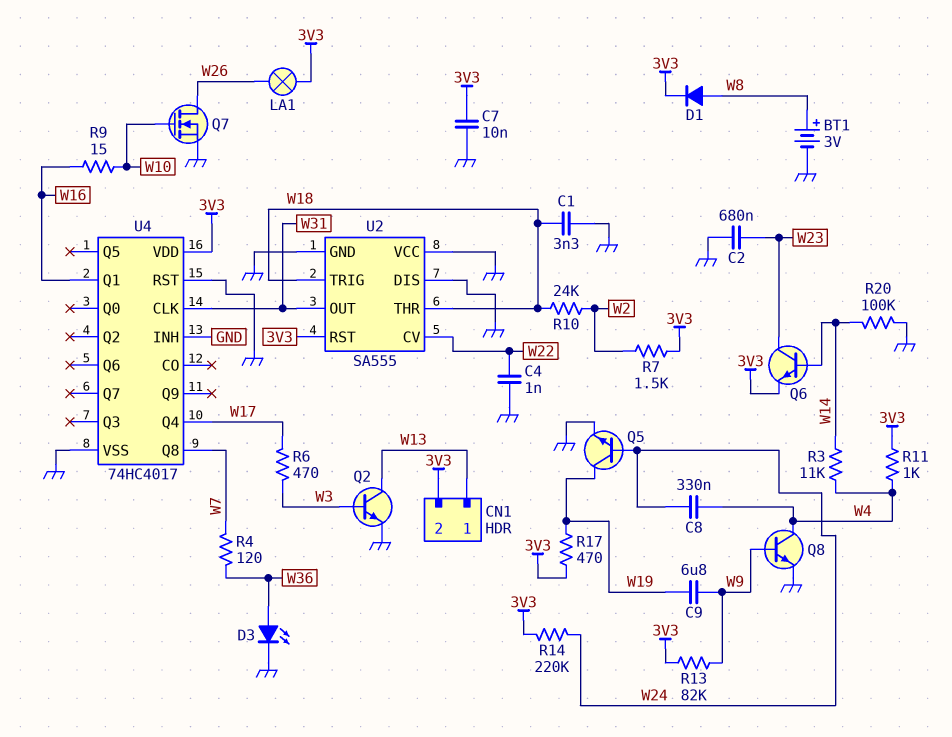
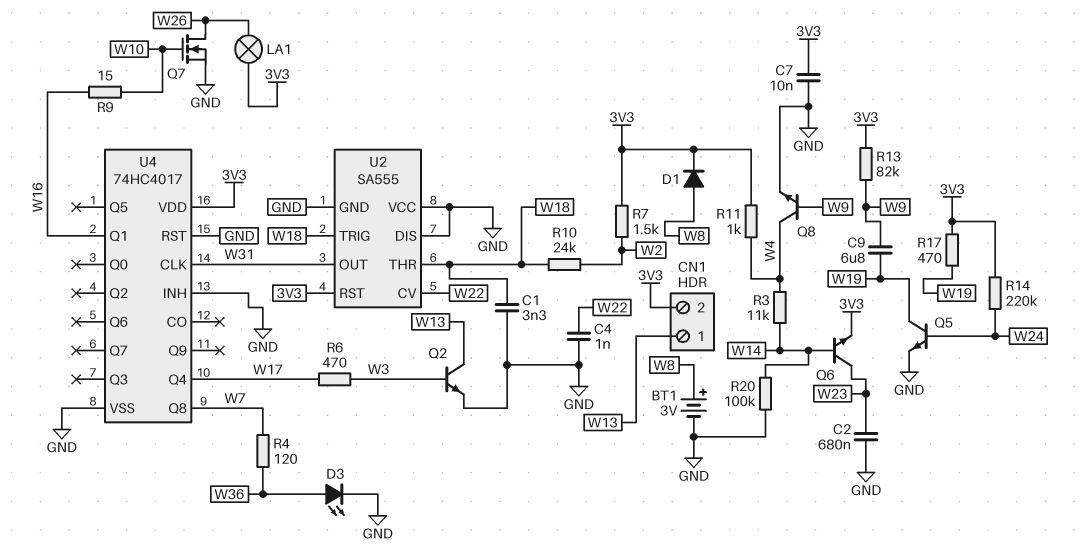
C8: 330nF (W4, W24) -> none

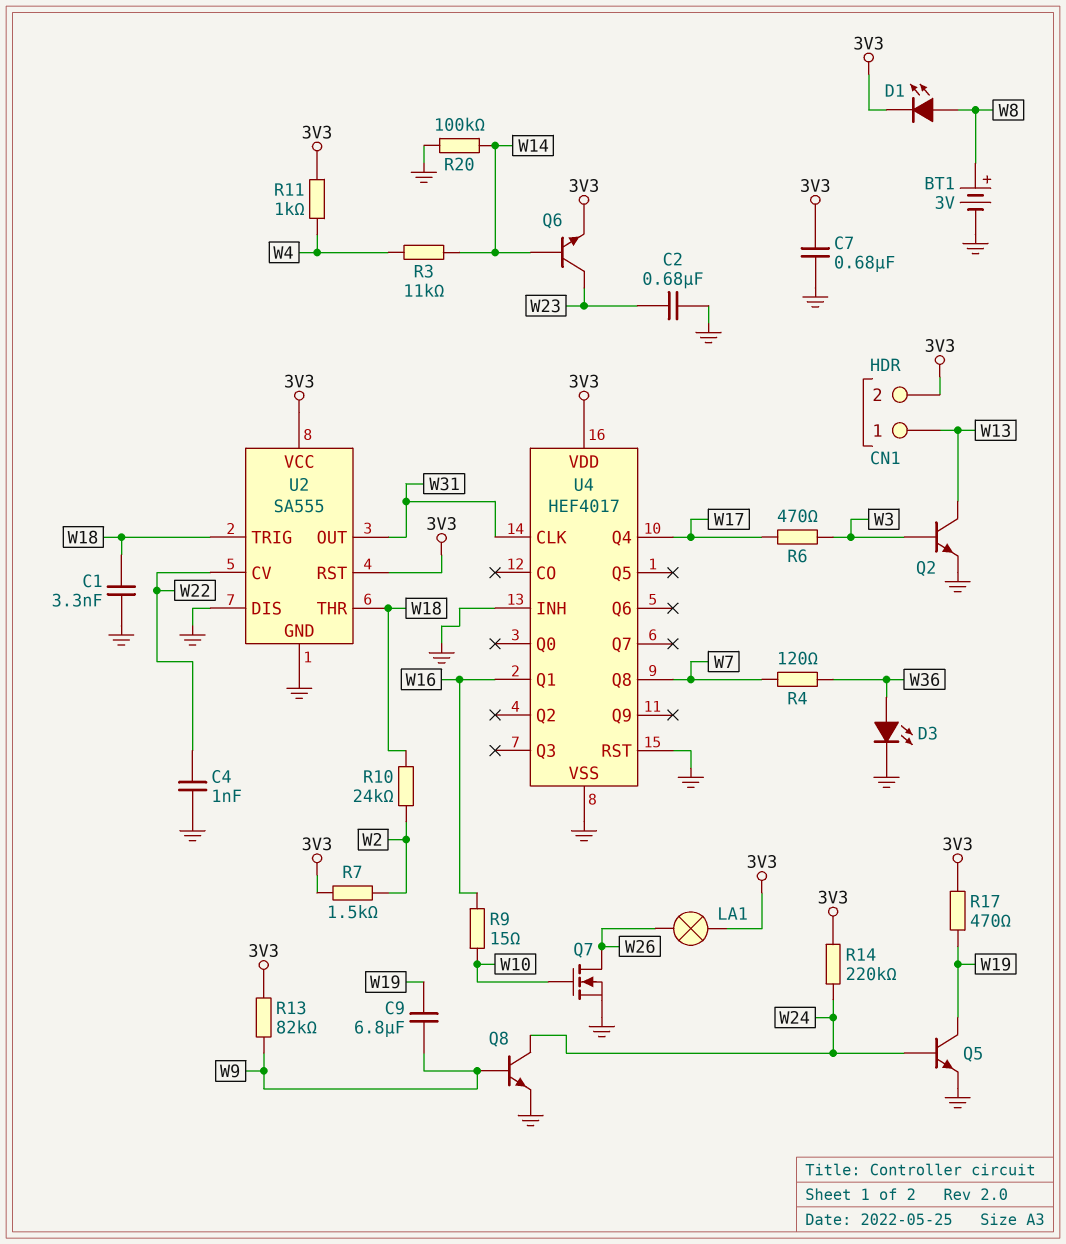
C7: 10nF (3V3, GND) -> 680nF (3V3, GND)
D1: diode (A W8, K 3V3) -> LED (A W8, K 3V3)
Q8: NPN (B W9, C W4, E GND) -> NPN (B W9, C W24, E GND)
U2 pin VCC: GND -> 3V3
U4: 74HC4017 -> HEF4017

